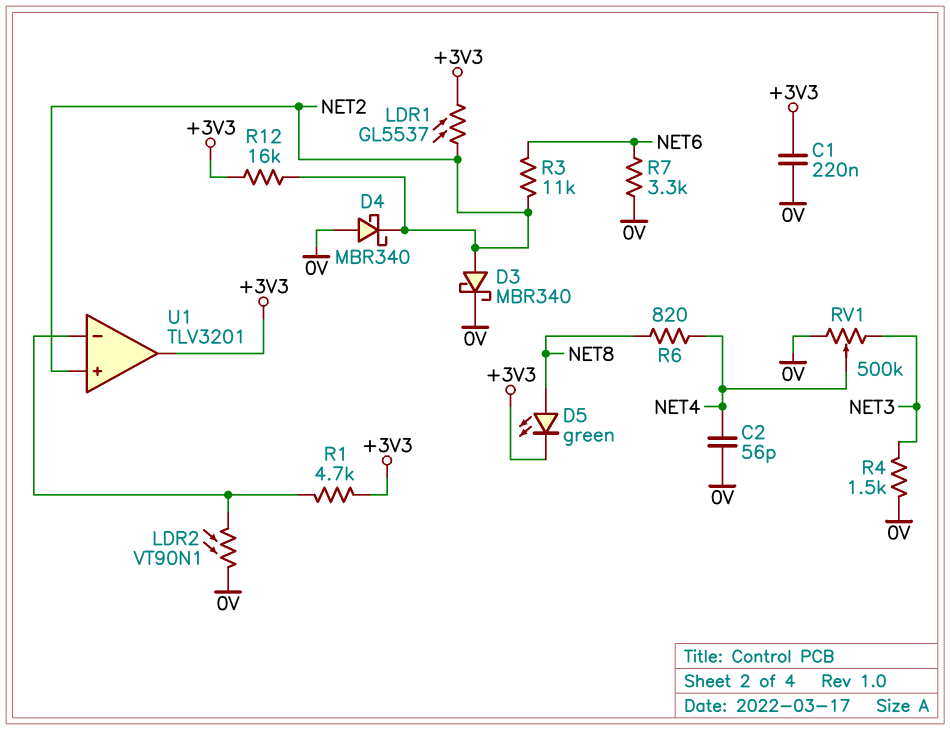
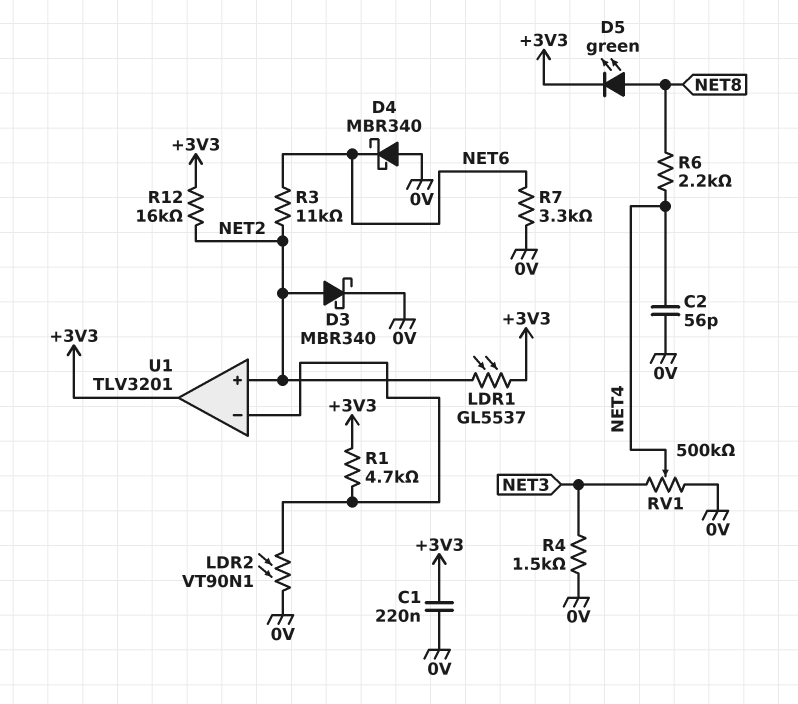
D4: schottky MBR340 (A 0V, K NET2) -> schottky MBR340 (A 0V, K NET6)
R6: 820 (NET4, NET8) -> 2.2k (NET4, NET8)

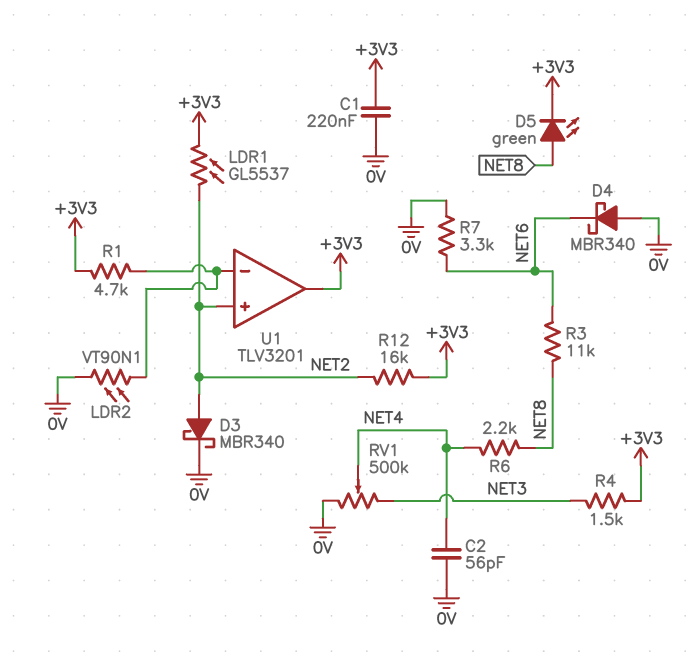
R3: 11k (NET2, NET6) -> 11k (NET6, NET8)
R4: 1.5k (0V, NET3) -> 1.5k (+3V3, NET3)

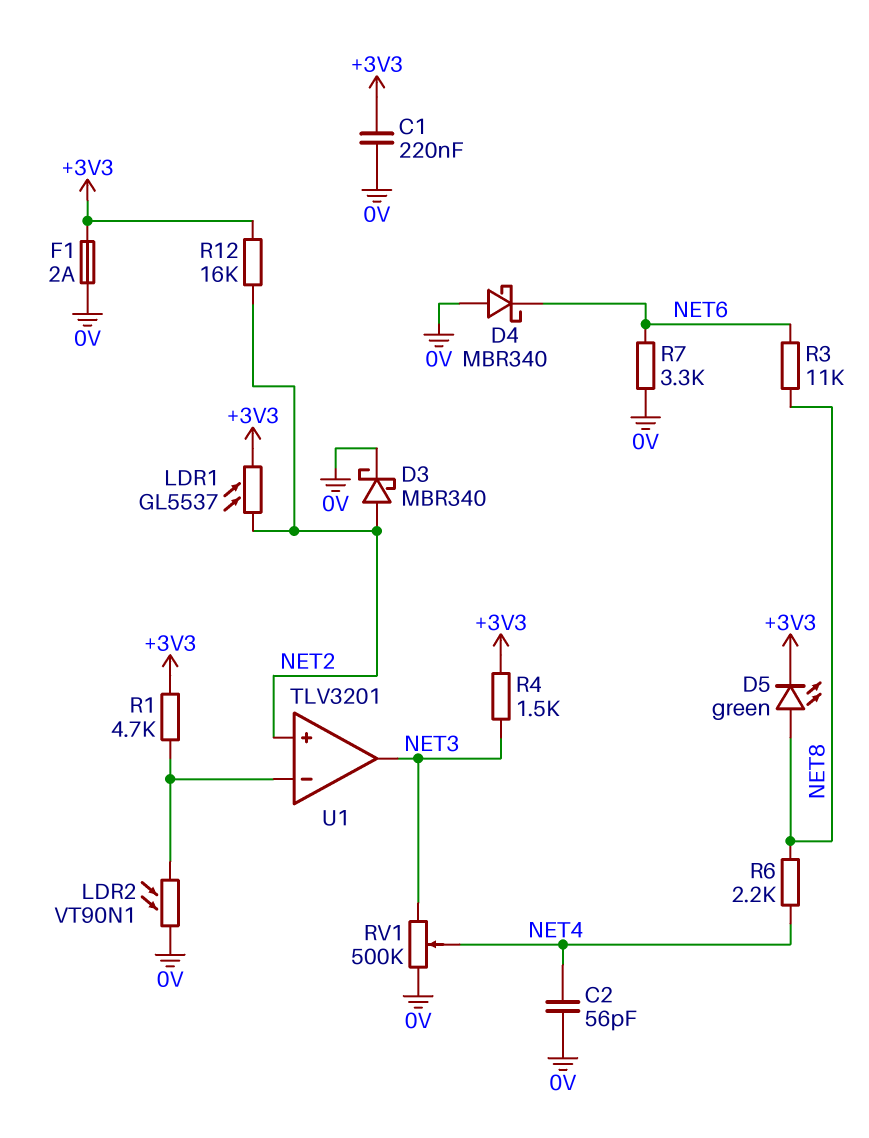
F1: none -> 2A (+3V3, 0V)
U1 pin out: +3V3 -> NET3

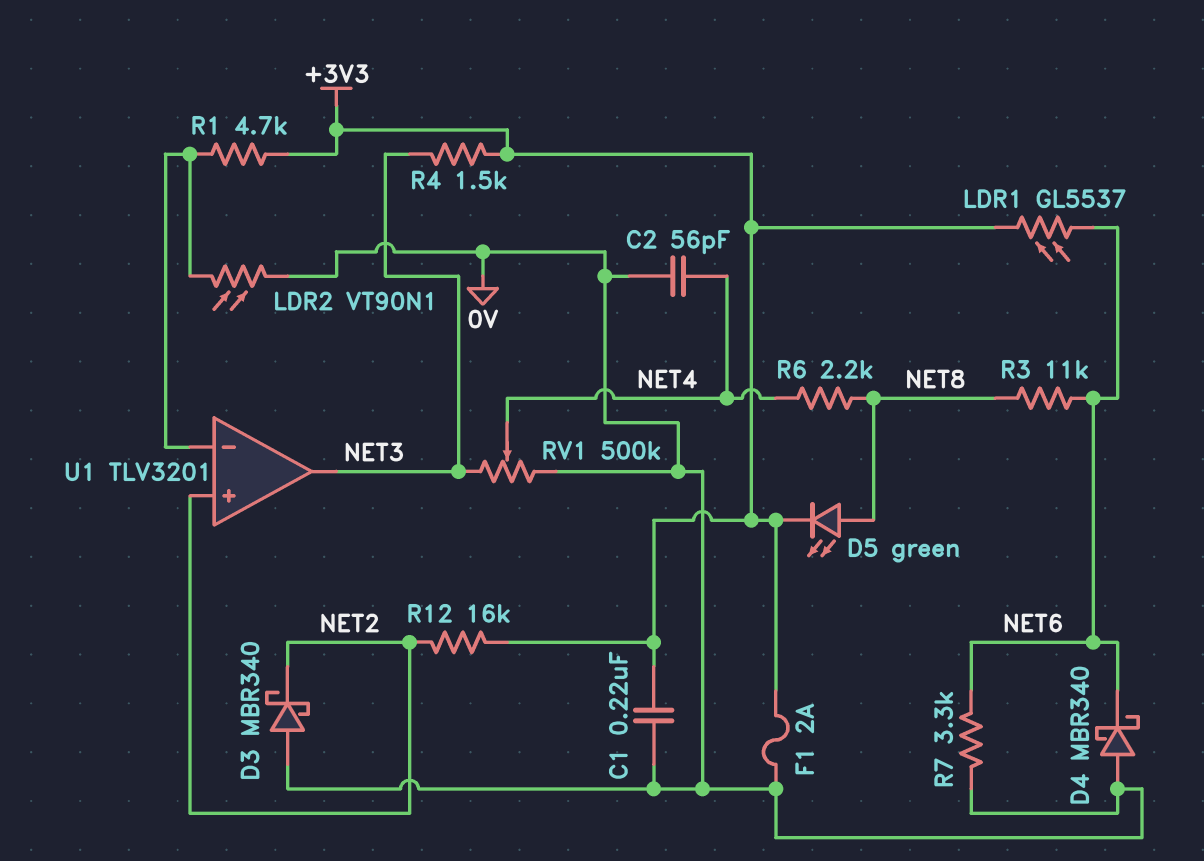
D3: schottky MBR340 (A NET2, K 0V) -> schottky MBR340 (A 0V, K NET2)
LDR1: GL5537 (+3V3, NET2) -> GL5537 (+3V3, NET6)

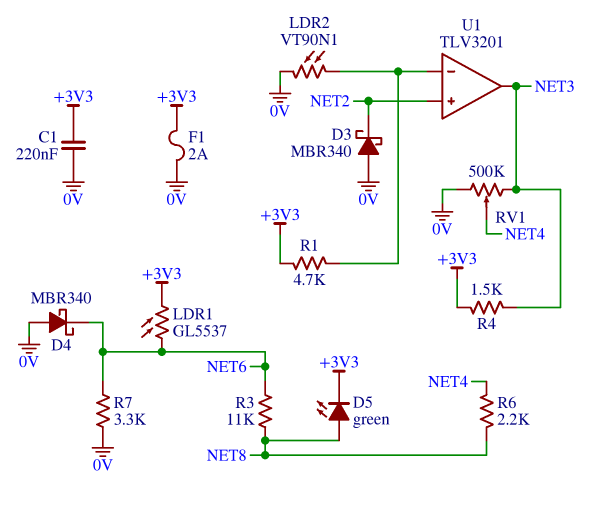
C2: 56pF (0V, NET4) -> none
R12: 16k (+3V3, NET2) -> none

